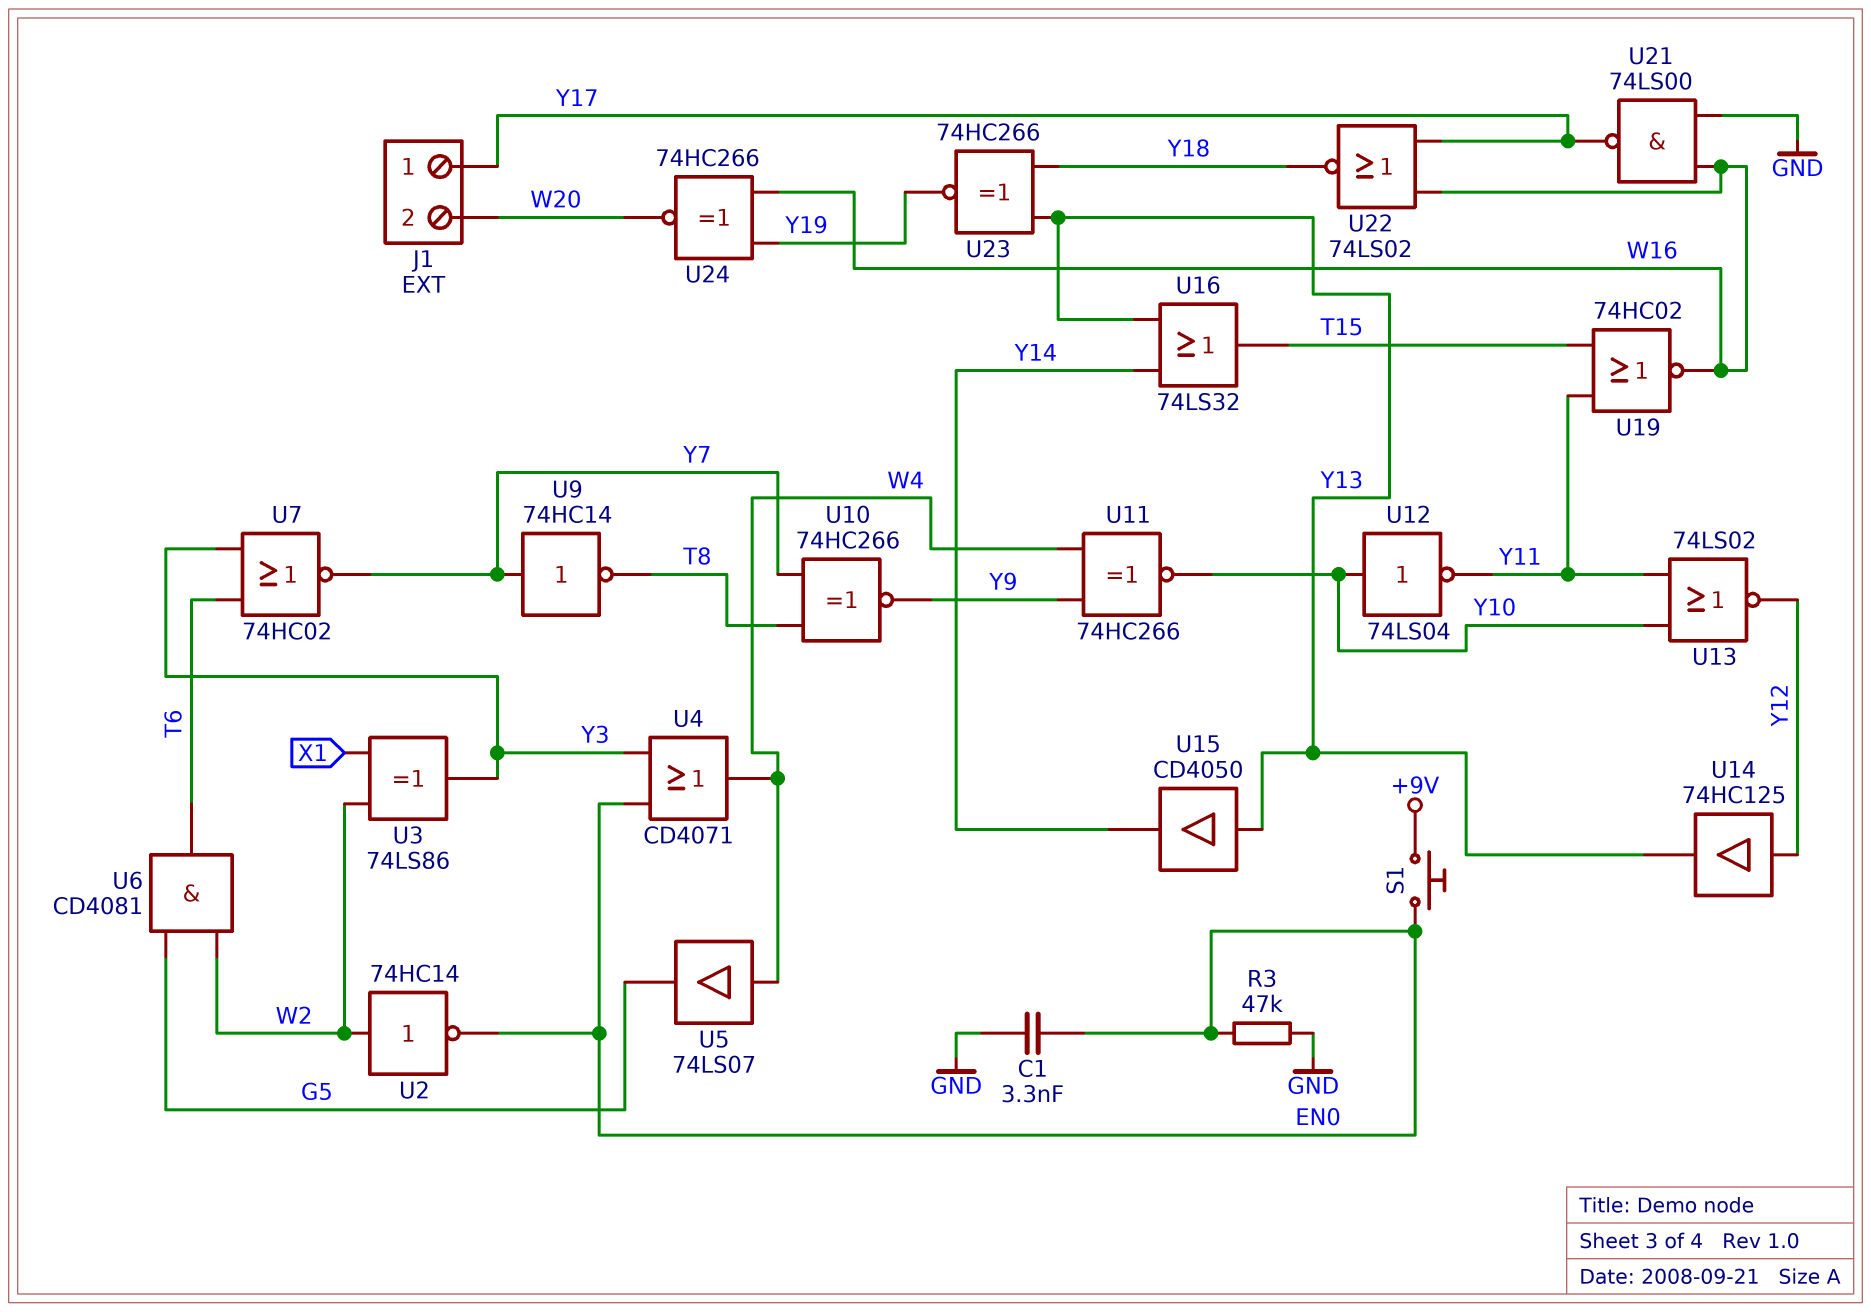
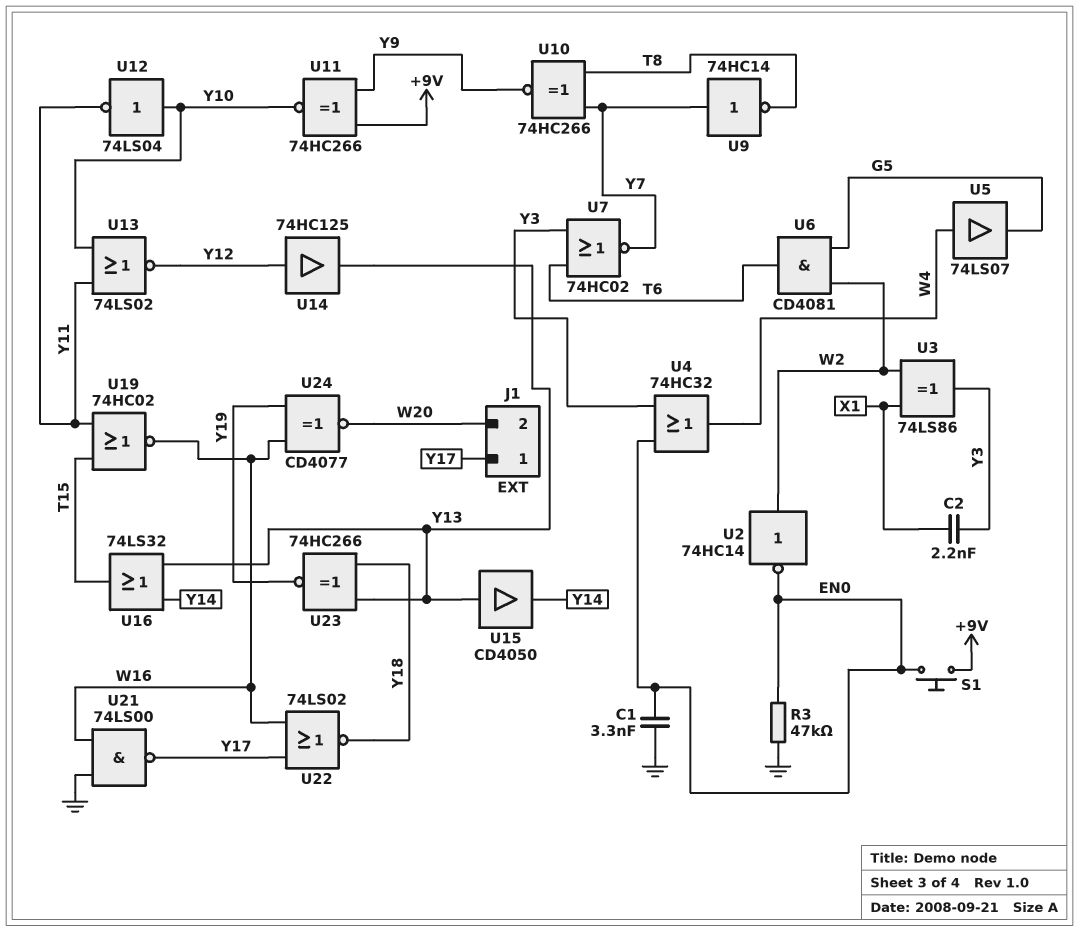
C2: none -> 2.2nF (X1, Y3)
U4: OR CD4071 (in EN0, in Y3, out W4) -> OR 74HC32 (in EN0, in Y3, out W4)
U11: XNOR 74HC266 (in W4, in Y9, out Y10) -> XNOR 74HC266 (in +9V, in Y9, out Y10)
U24: XNOR 74HC266 (in W16, in Y19, out W20) -> XNOR CD4077 (in W16, in Y19, out W20)

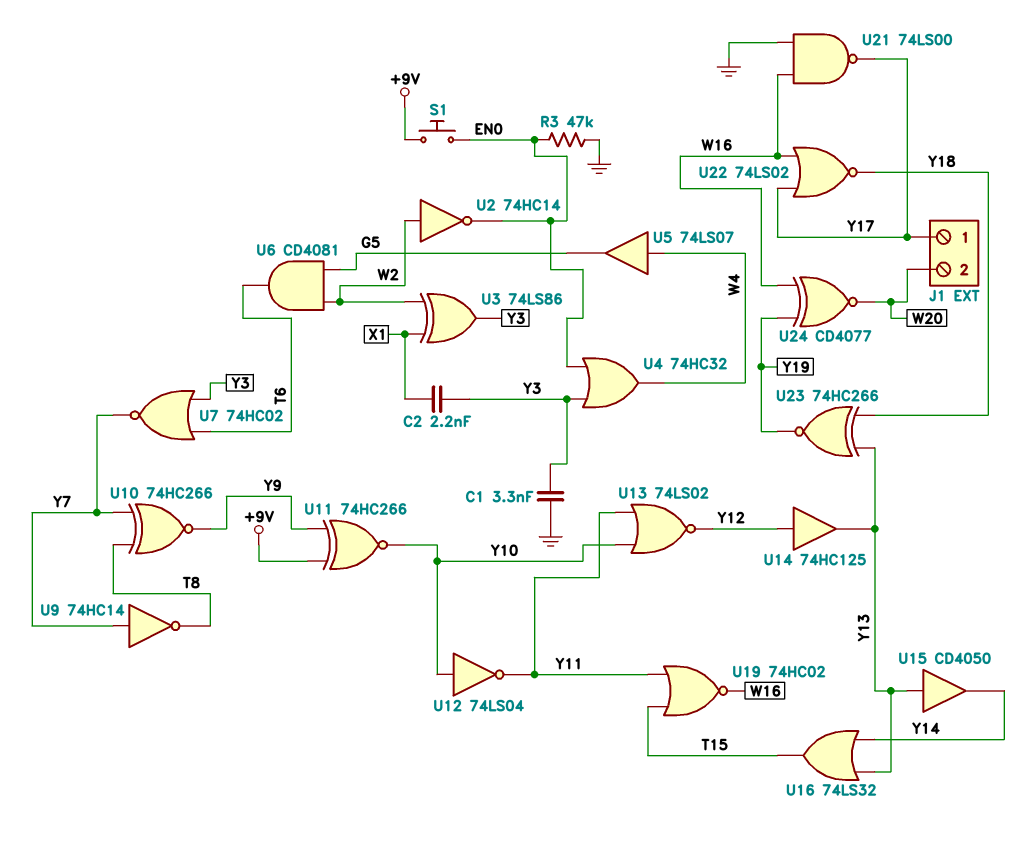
C1: 3.3nF (EN0, GND) -> 3.3nF (GND, Y3)

